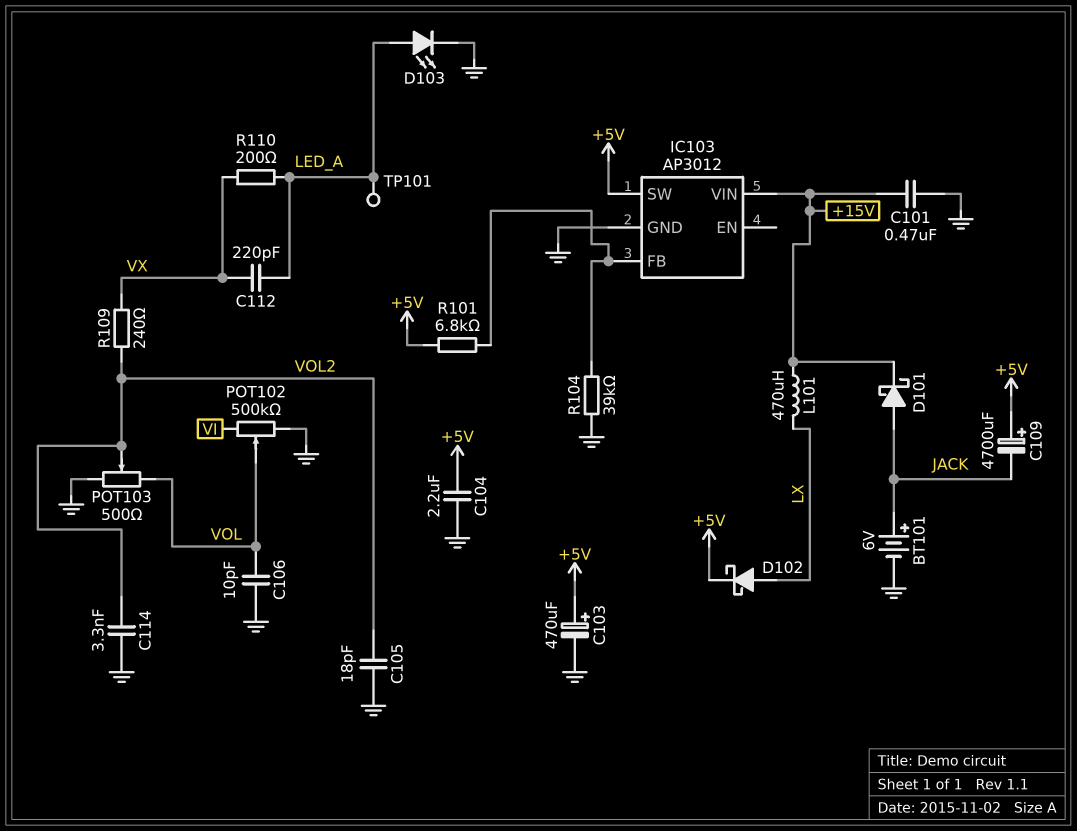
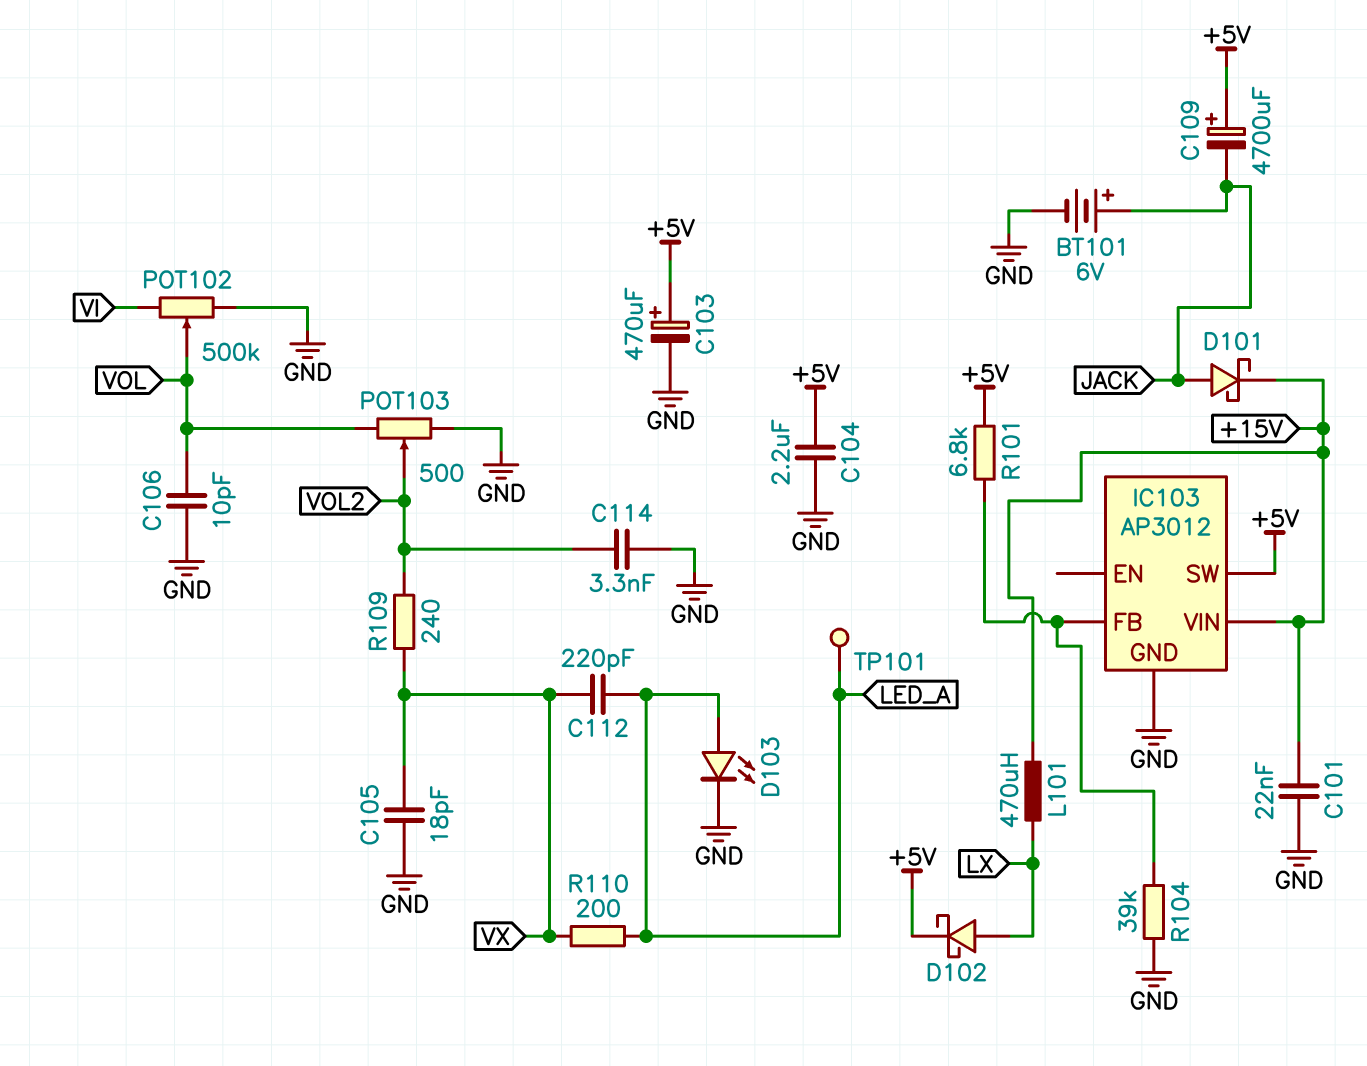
C101: 470nF (+15V, GND) -> 22nF (+15V, GND)
C105: 18pF (GND, VOL2) -> 18pF (GND, VX)

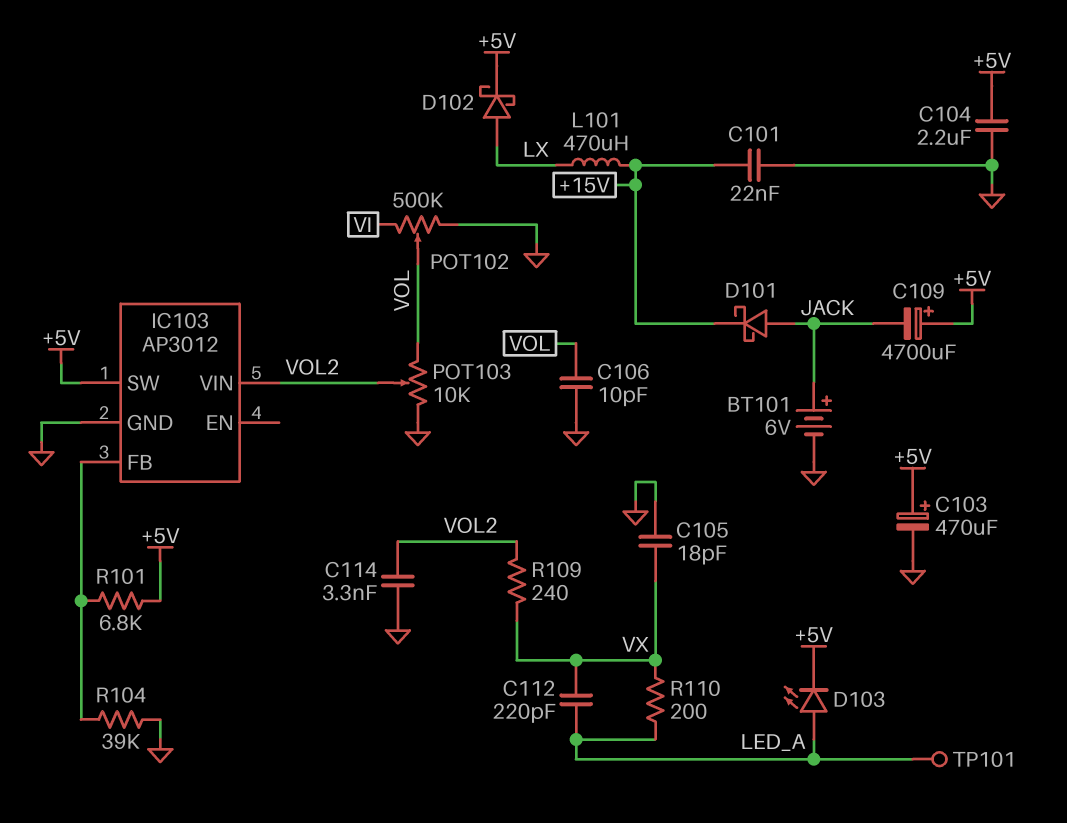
D103: LED (A LED_A, K GND) -> LED (A LED_A, K +5V)
IC103 pin VIN: +15V -> VOL2
POT103: 500 (GND, VOL, wiper VOL2) -> 10k (GND, VOL, wiper VOL2)

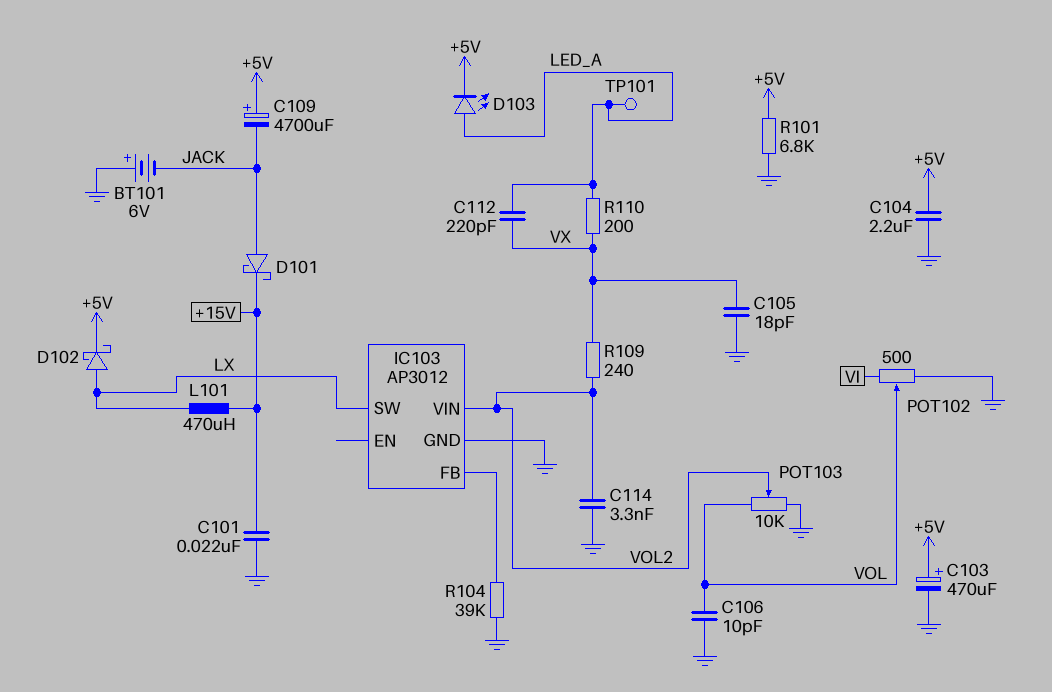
BT101: 6V (plus JACK, minus GND) -> 6V (plus GND, minus JACK)
IC103 pin SW: +5V -> LX
POT102: 500k (GND, VI, wiper VOL) -> 500 (GND, VI, wiper VOL)
R101: 6.8k (+5V, IC103/FB) -> 6.8k (+5V, GND)

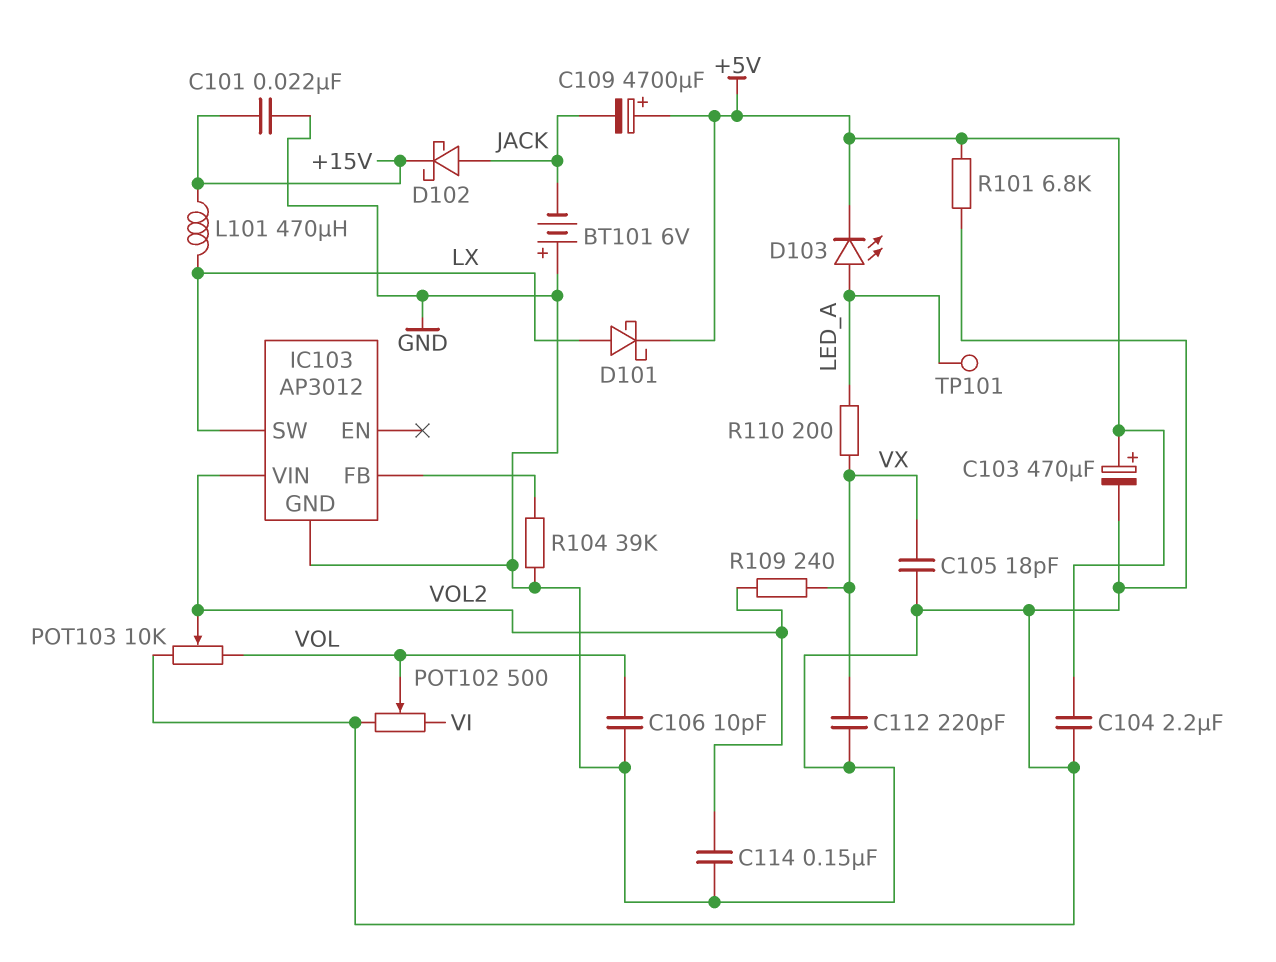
C112: 220pF (LED_A, VX) -> 220pF (GND, VX)
C114: 3.3nF (GND, VOL2) -> 150nF (GND, VOL2)
D101: schottky (A JACK, K +15V) -> schottky (A LX, K +5V)
D102: schottky (A LX, K +5V) -> schottky (A JACK, K +15V)

